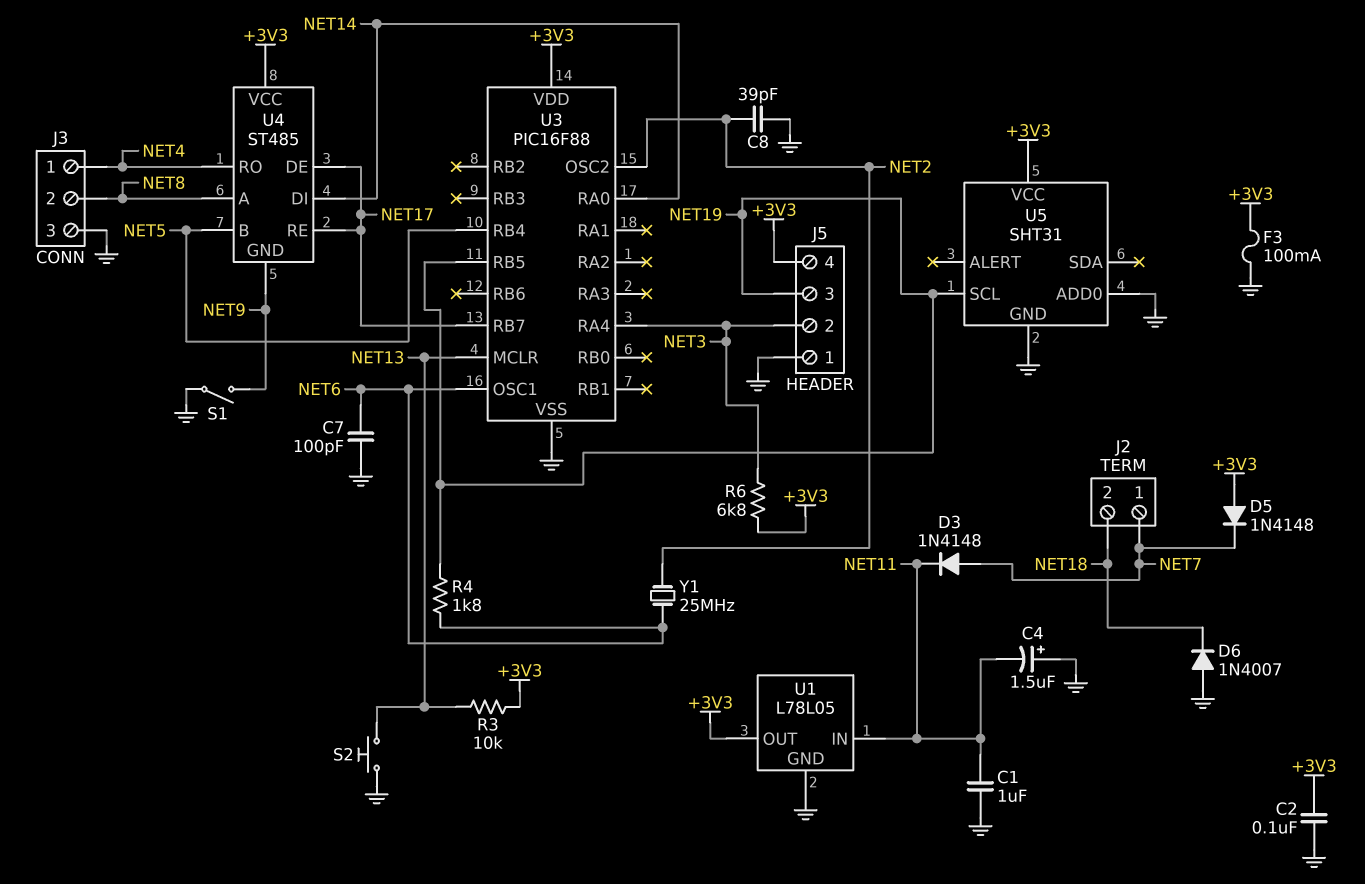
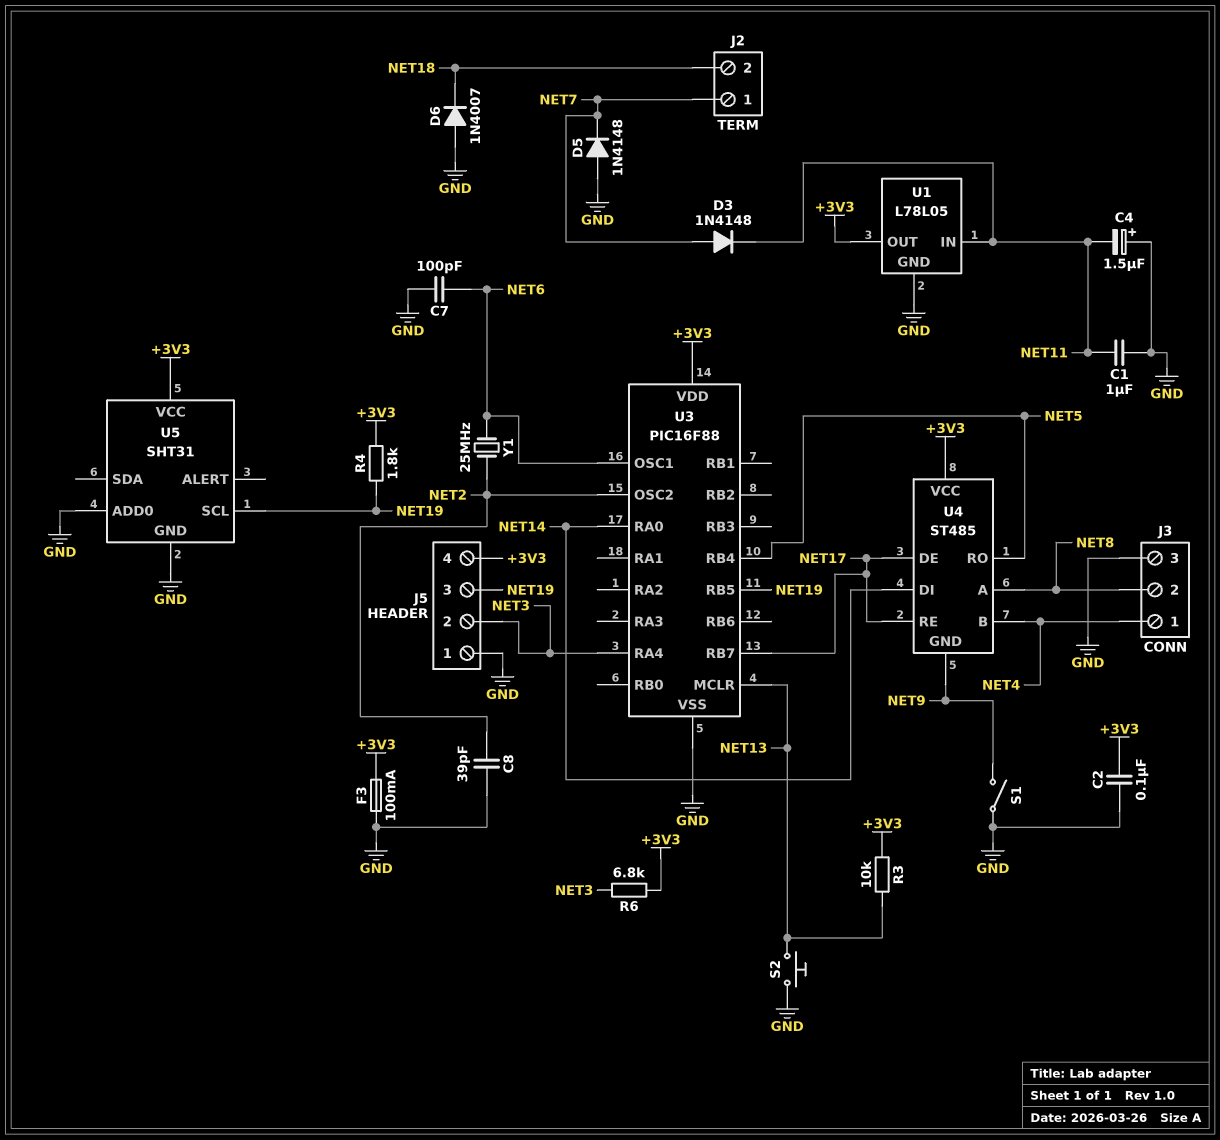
D5: diode 1N4148 (A +3V3, K NET7) -> diode 1N4148 (A GND, K NET7)
R4: 1.8k (NET6, NET19) -> 1.8k (+3V3, NET19)
U4 pin B: NET5 -> NET4
U4 pin RO: NET4 -> NET5

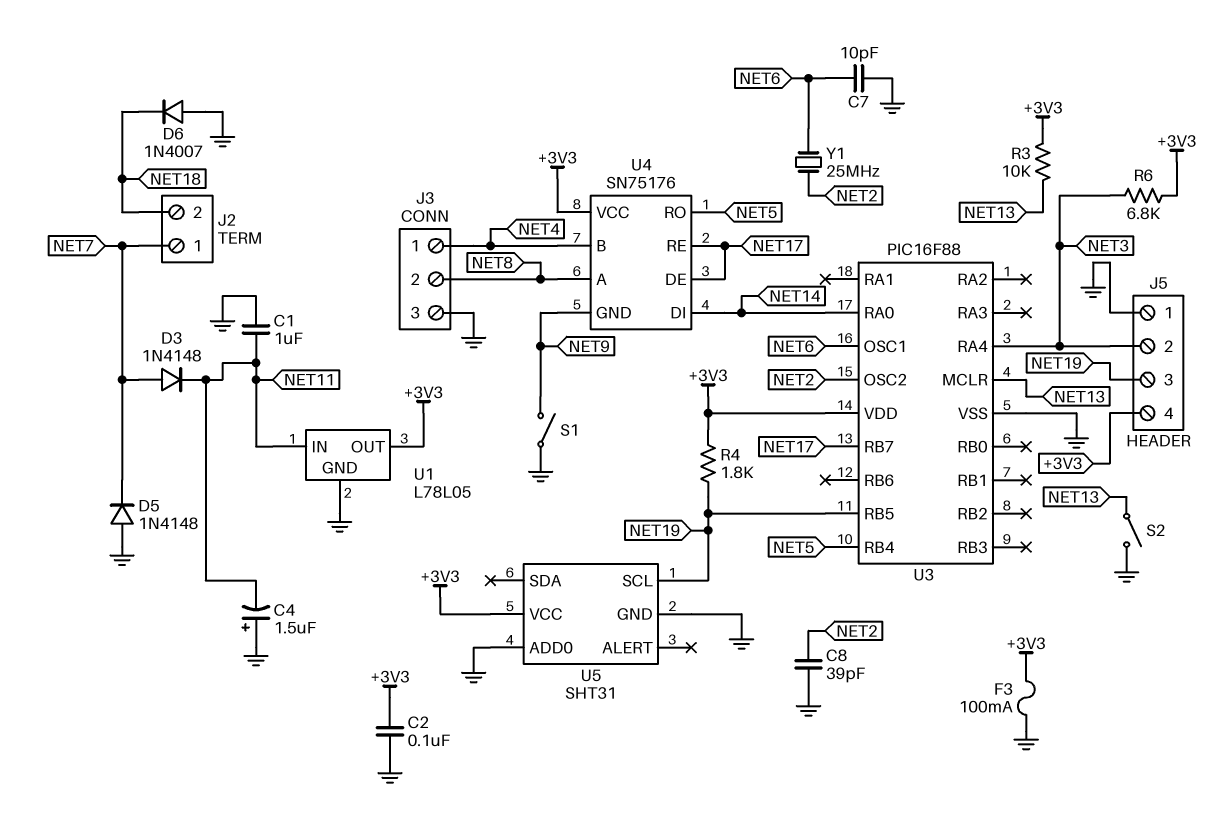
C7: 100pF (GND, NET6) -> 10pF (GND, NET6)
S2: button (GND, NET13) -> switch (GND, NET13)
U4: ST485 -> SN75176

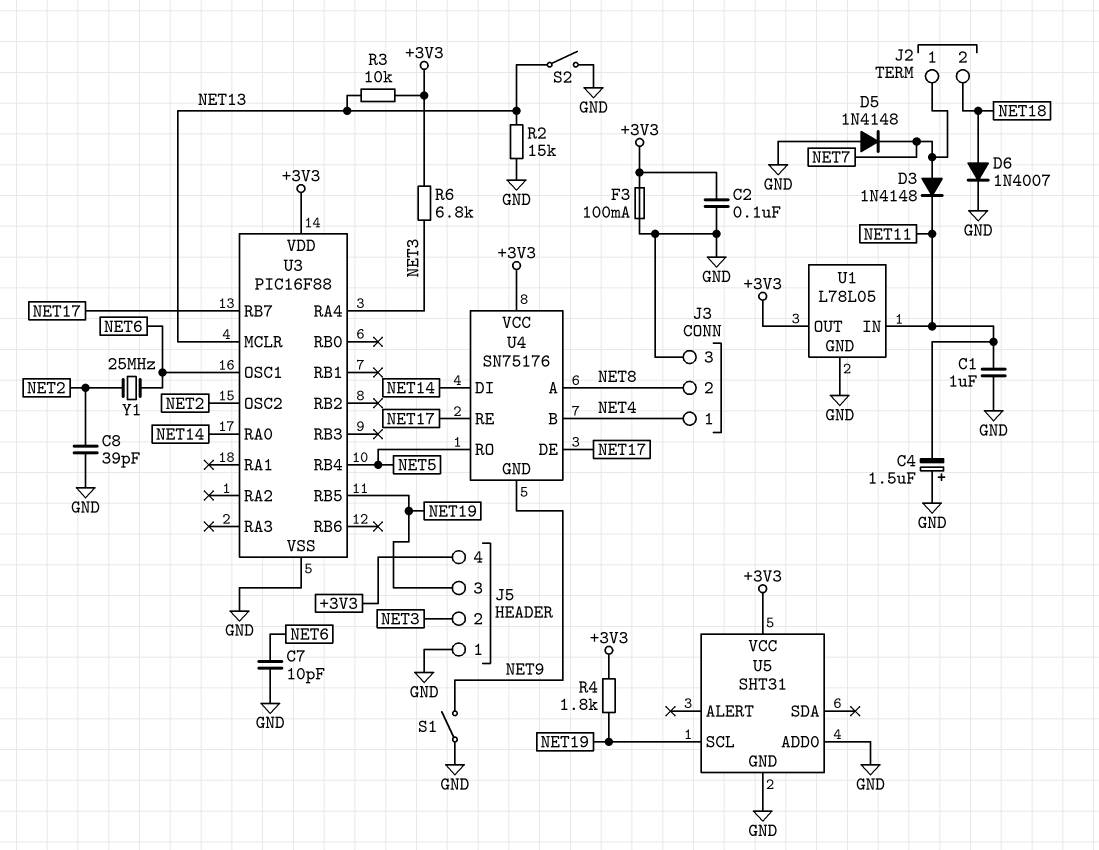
D6: diode 1N4007 (A GND, K NET18) -> diode 1N4007 (A NET18, K GND)
R2: none -> 15k (GND, NET13)

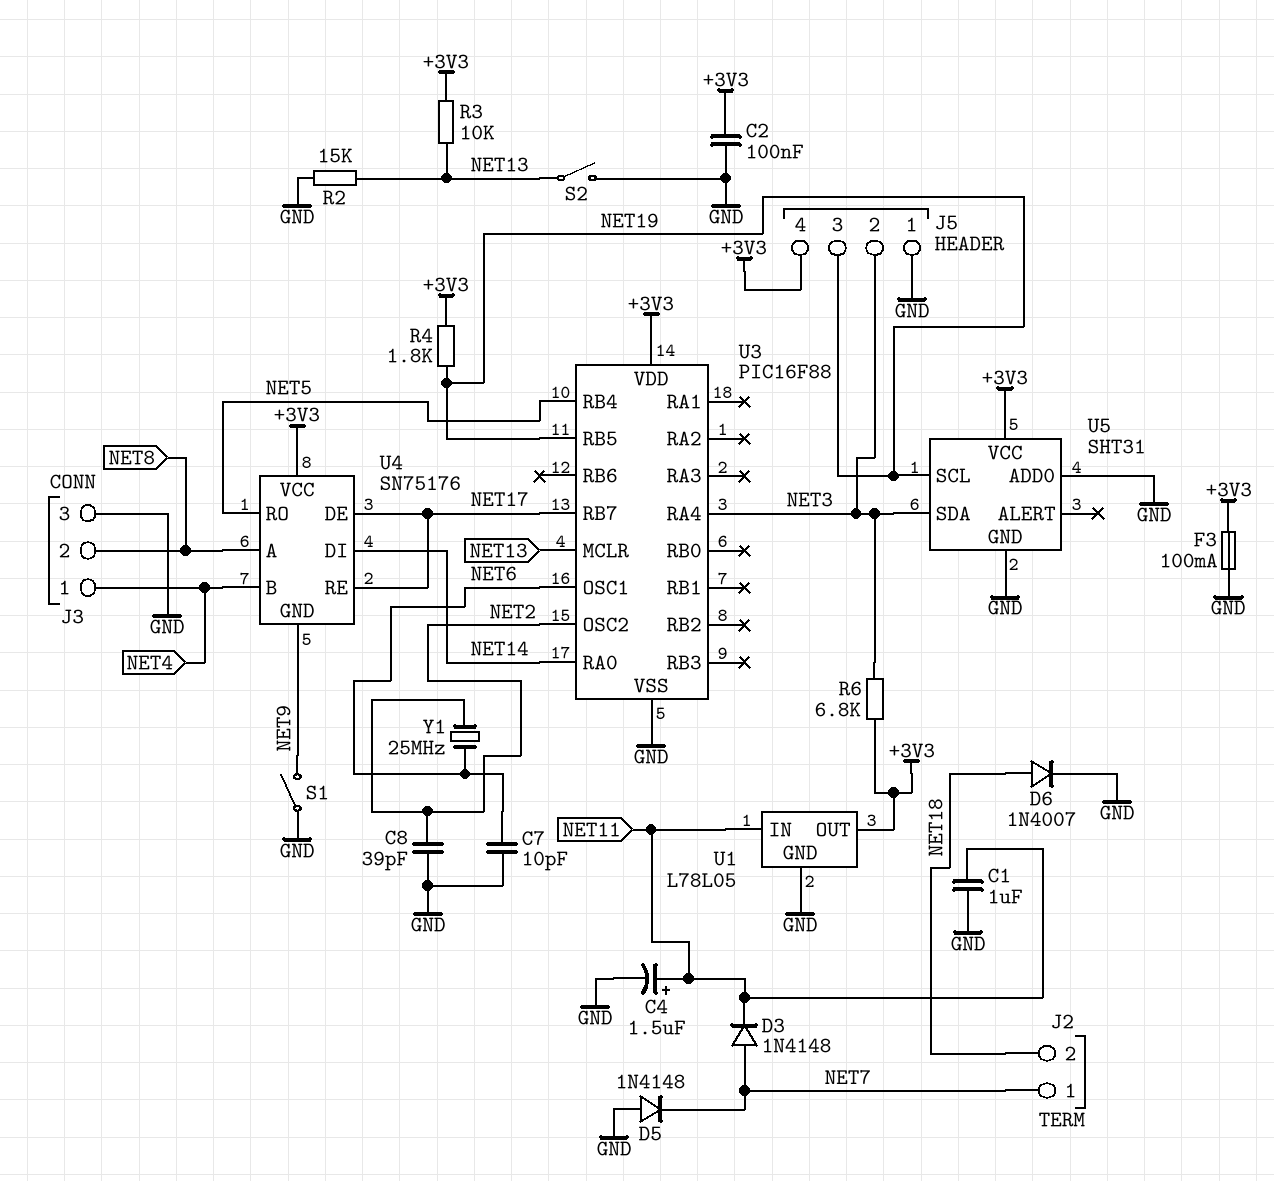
C4: 1.5uF (plus GND, minus NET11) -> 1.5uF (plus NET11, minus GND)
U5 pin SDA: none -> NET3

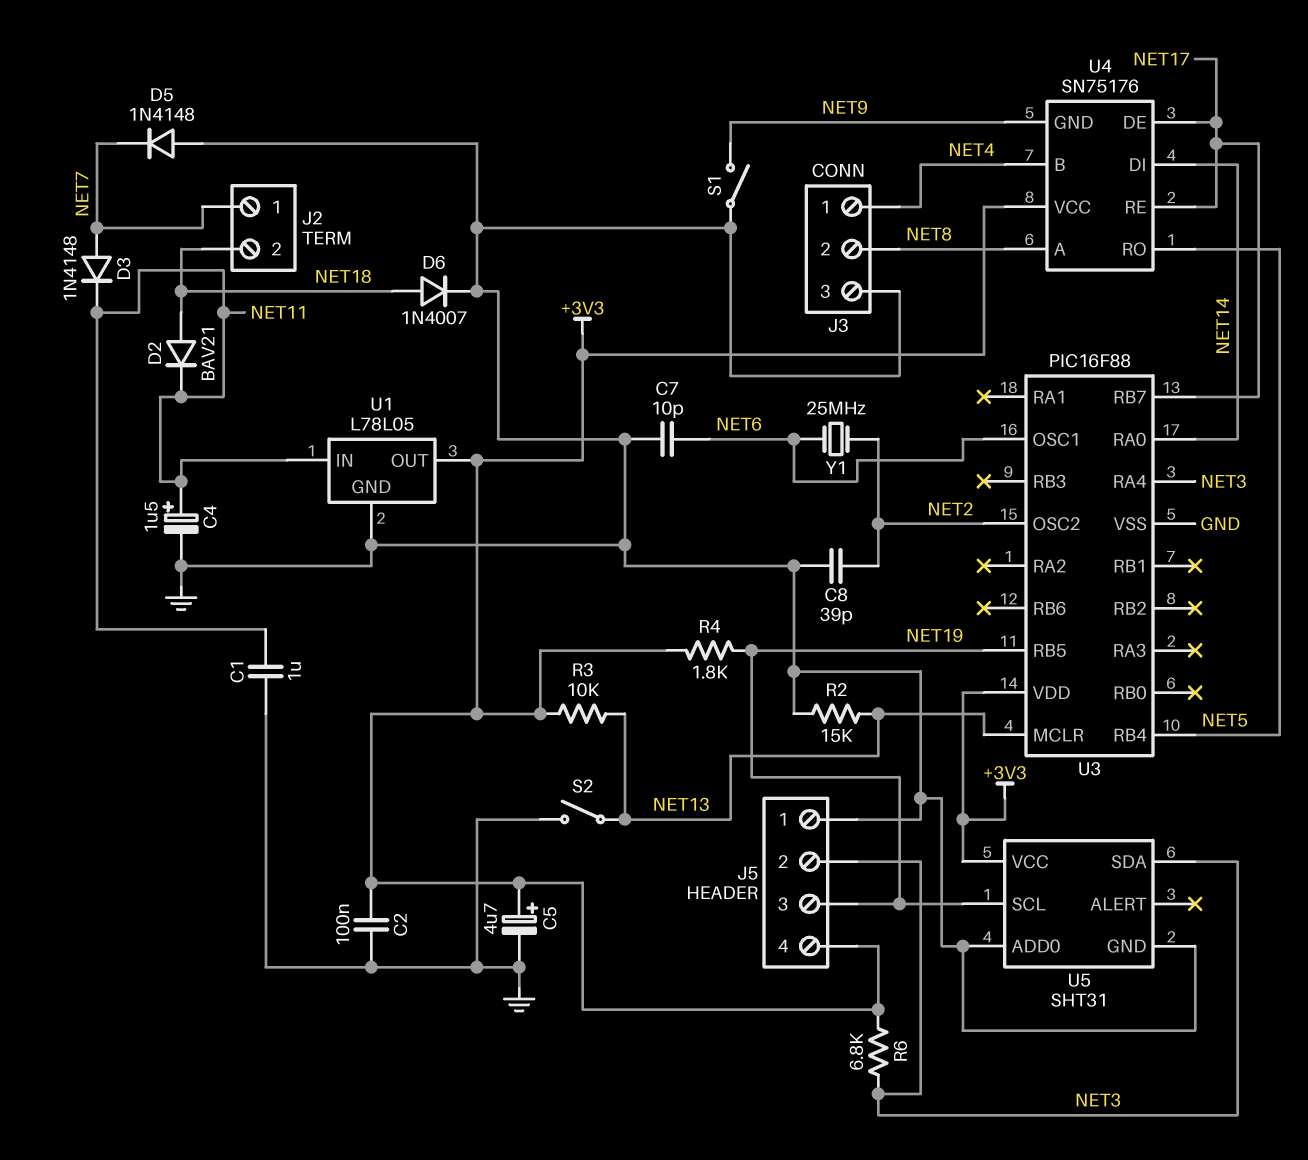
C5: none -> 4.7uF (plus +3V3, minus GND)
D2: none -> diode BAV21 (A NET18, K NET11)
F3: 100mA (+3V3, GND) -> none

